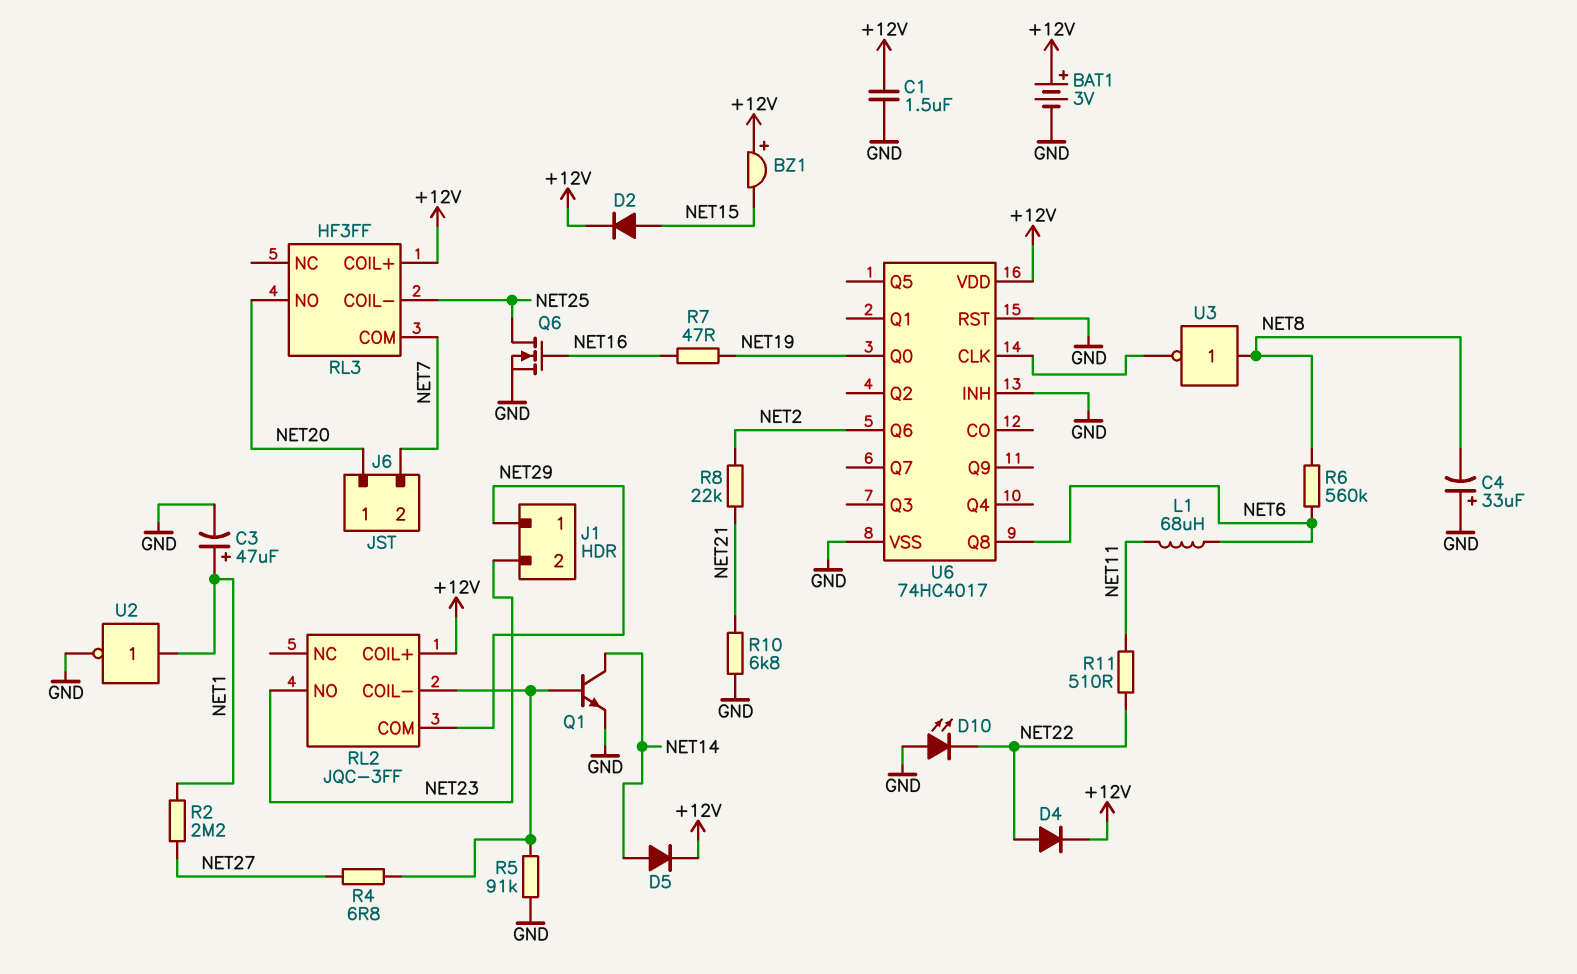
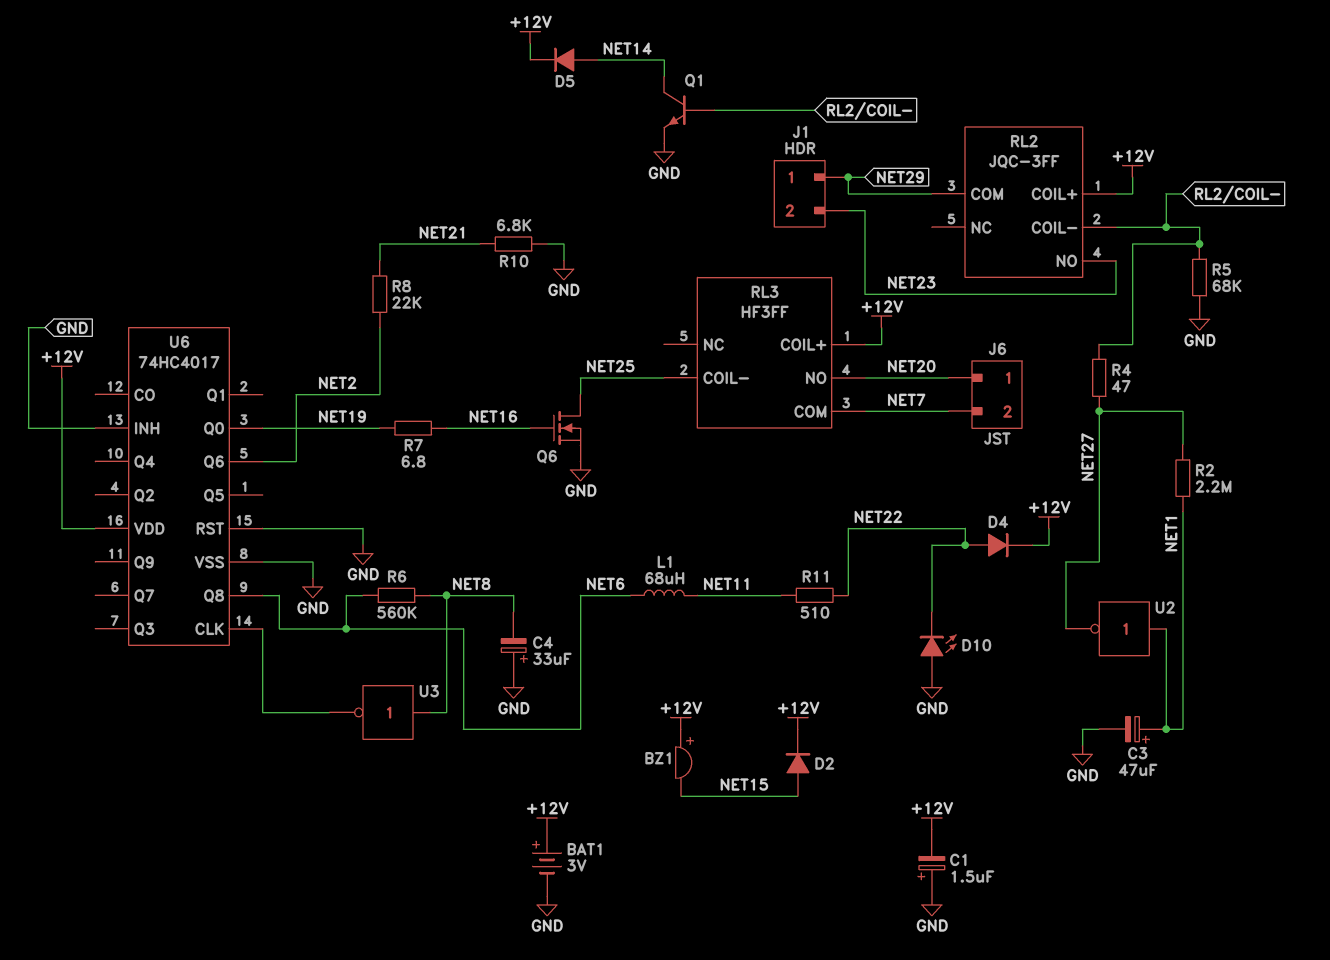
C1: 1.5uF (+12V, GND) -> 1.5uF (plus GND, minus +12V)
R4: 6.8 (NET27, RL2/COIL-) -> 47 (NET27, RL2/COIL-)
R5: 91k (GND, RL2/COIL-) -> 68k (GND, RL2/COIL-)
R7: 47 (NET16, NET19) -> 6.8 (NET16, NET19)
U2: NOT (in NET1, out GND) -> NOT (in NET1, out NET27)

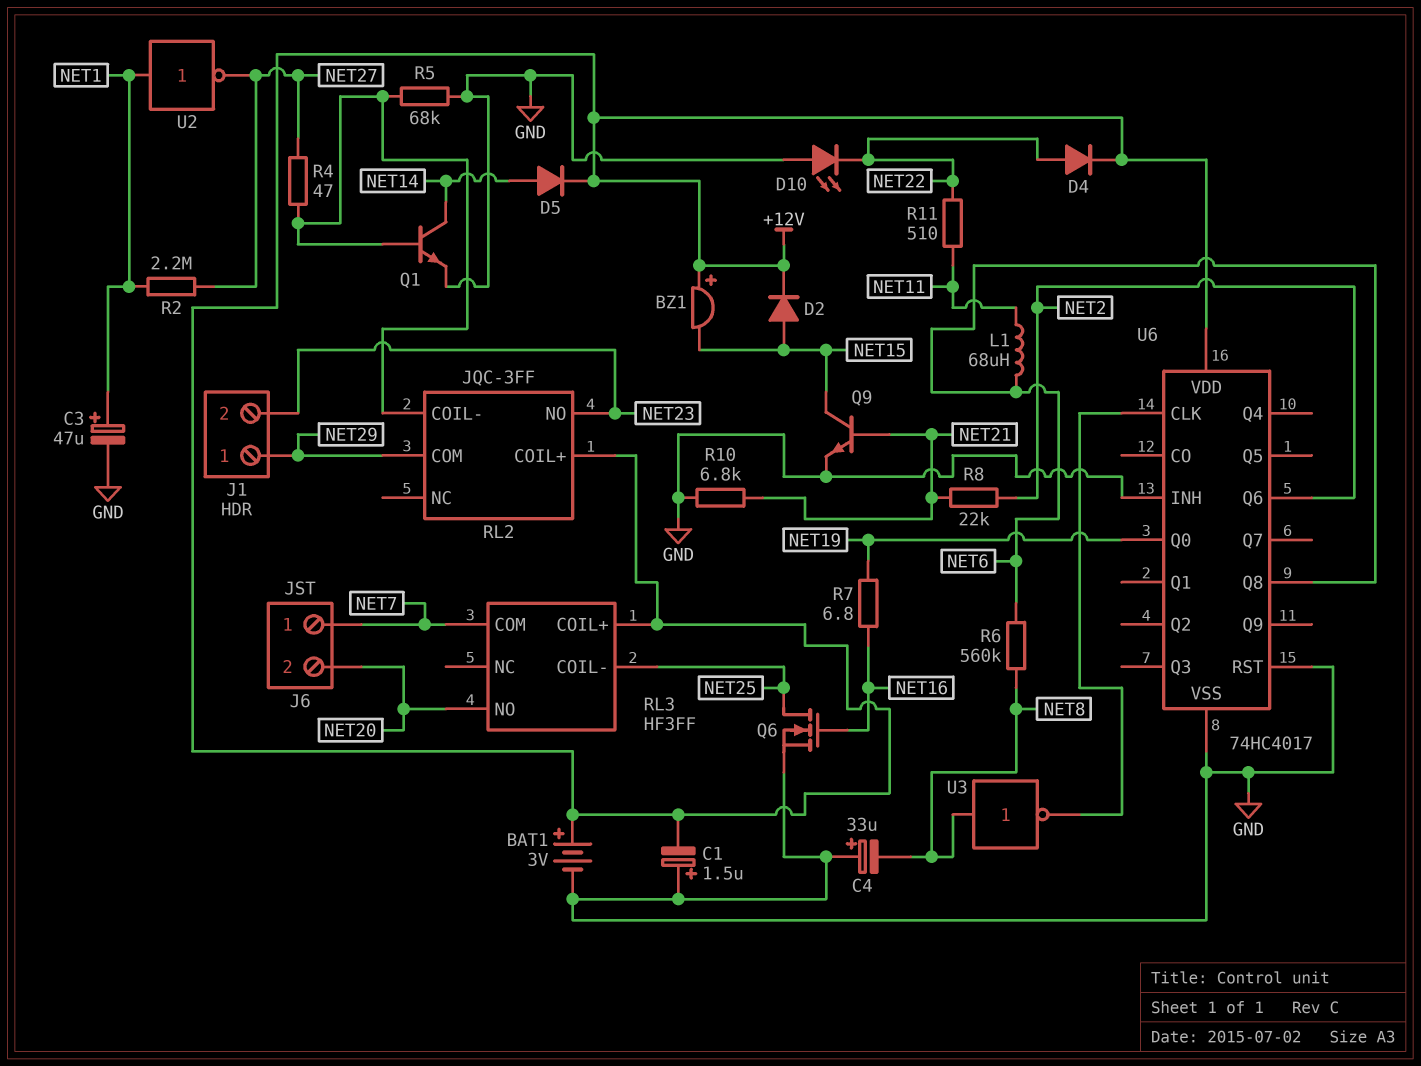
J6 pin 1: NET20 -> NET7
J6 pin 2: NET7 -> NET20
Q9: none -> NPN (B NET21, C NET15, E GND)

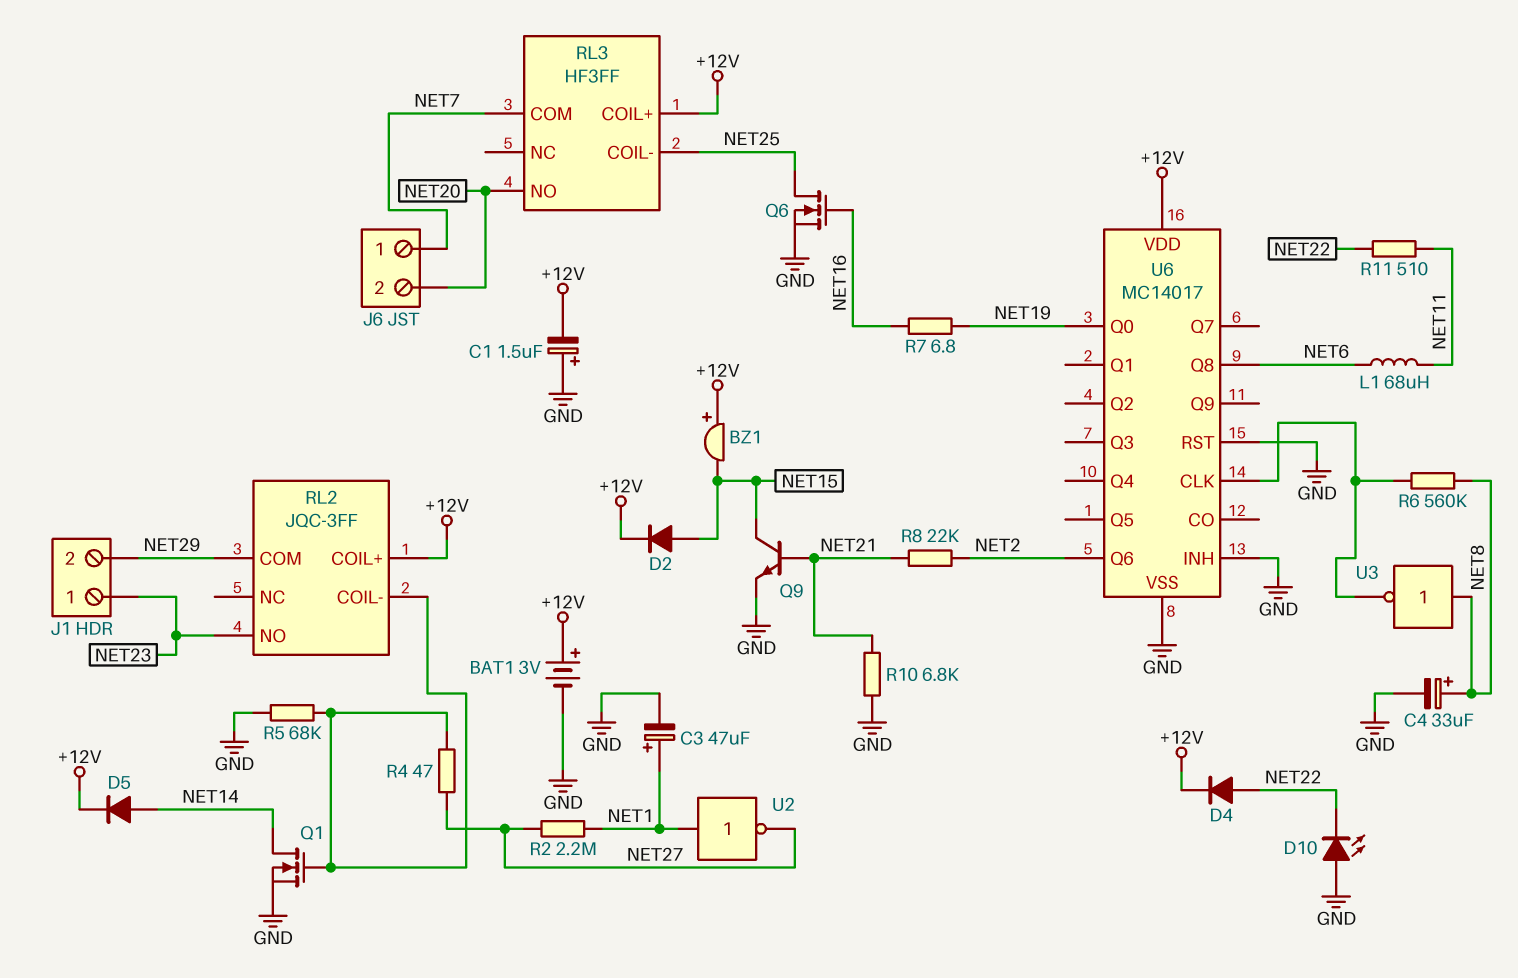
C4: 33uF (plus GND, minus NET8) -> 33uF (plus NET8, minus GND)
J1 pin 1: NET29 -> NET23
J1 pin 2: NET23 -> NET29
Q1: NPN (B RL2/COIL-, C NET14, E GND) -> NMOS (G RL2/COIL-, D NET14, S GND)
R6: 560k (NET6, NET8) -> 560k (NET8, U6/CLK)
U6: 74HC4017 -> MC14017

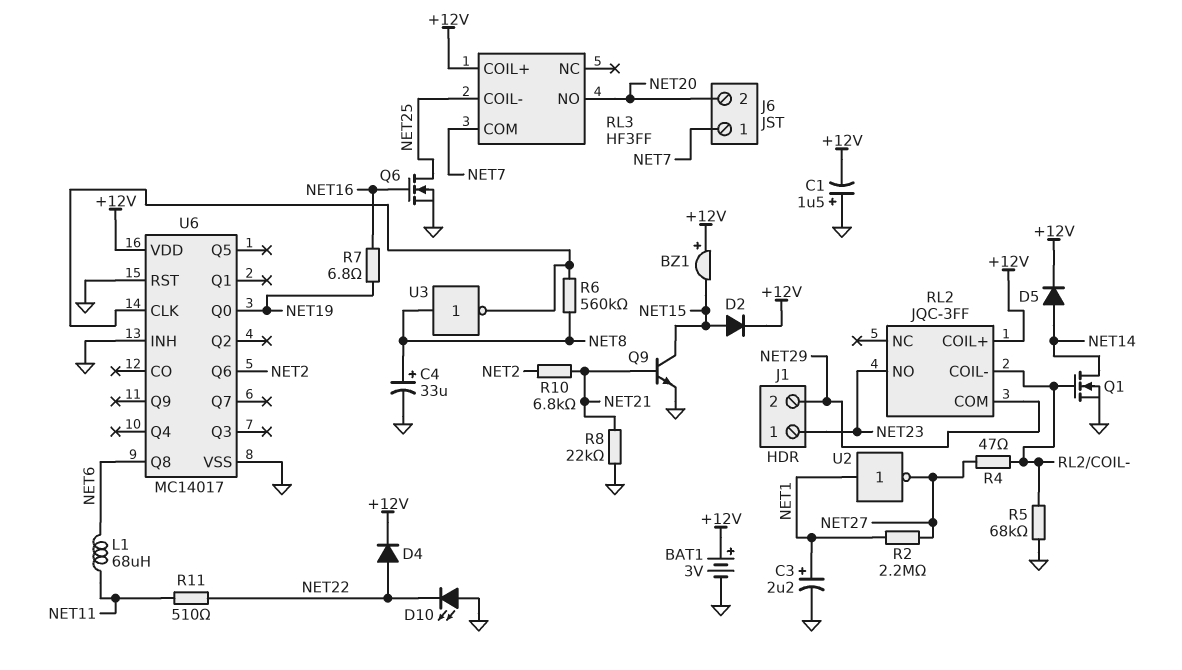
C3: 47uF (plus NET1, minus GND) -> 2.2uF (plus NET1, minus GND)
R8: 22k (NET2, NET21) -> 22k (GND, NET21)
R10: 6.8k (GND, NET21) -> 6.8k (NET2, NET21)

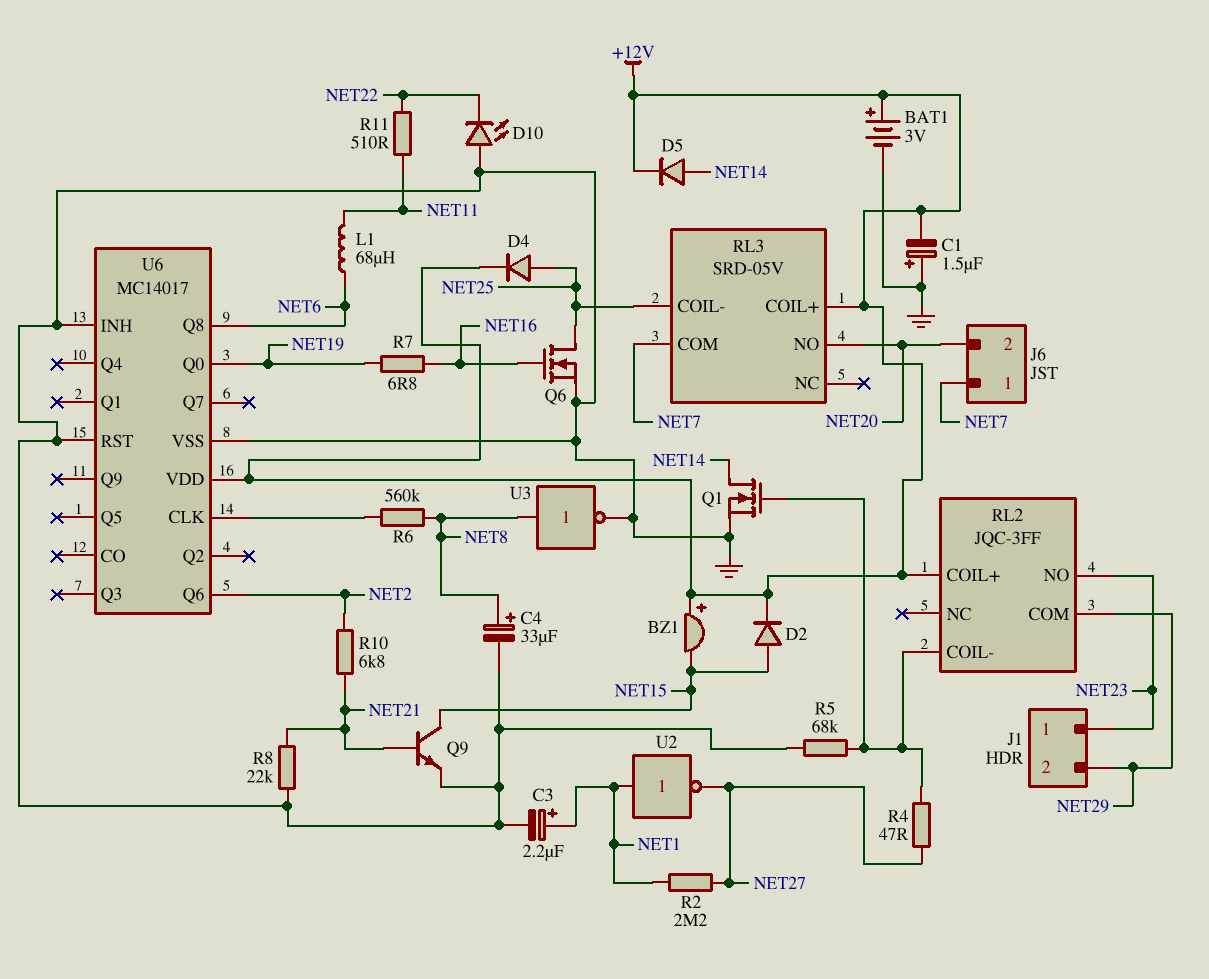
D4: diode (A NET22, K +12V) -> diode (A NET25, K +12V)
RL3: HF3FF -> SRD-05V
U3: NOT (in NET8, out U6/CLK) -> NOT (in NET8, out GND)

